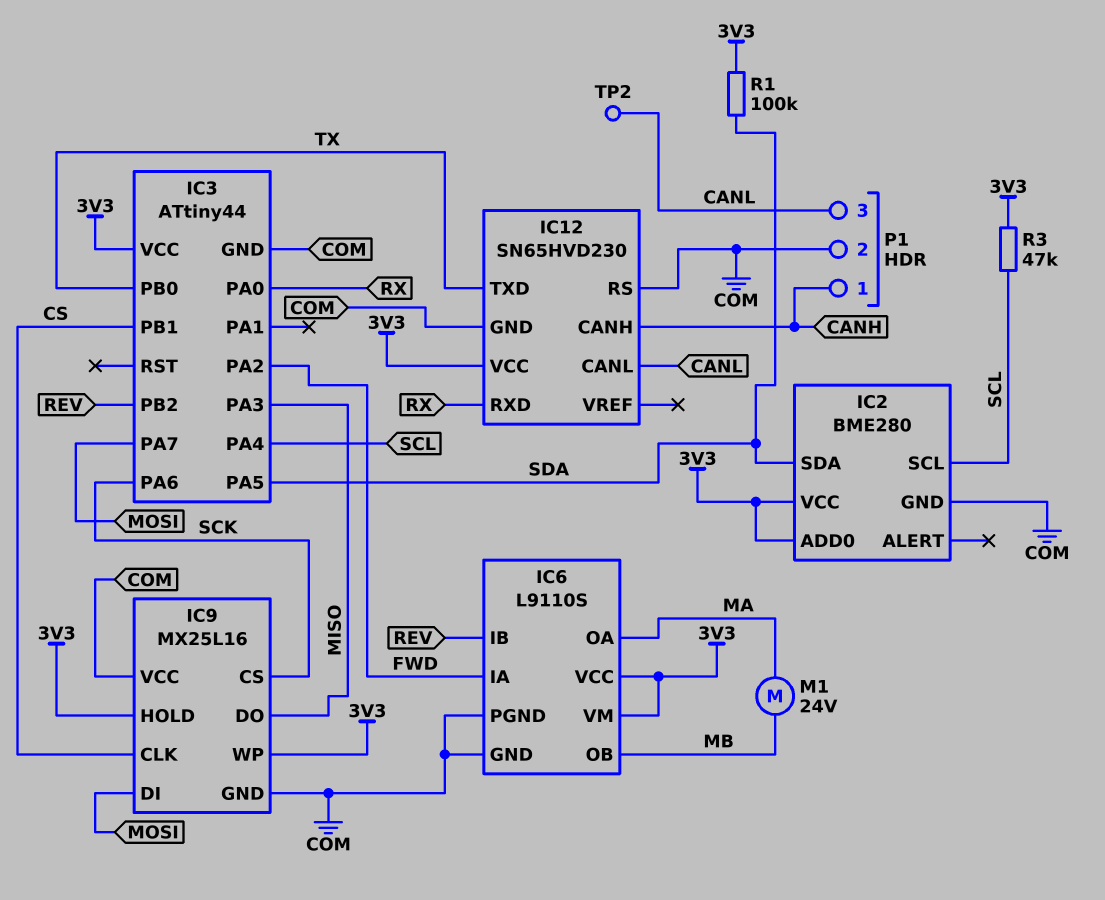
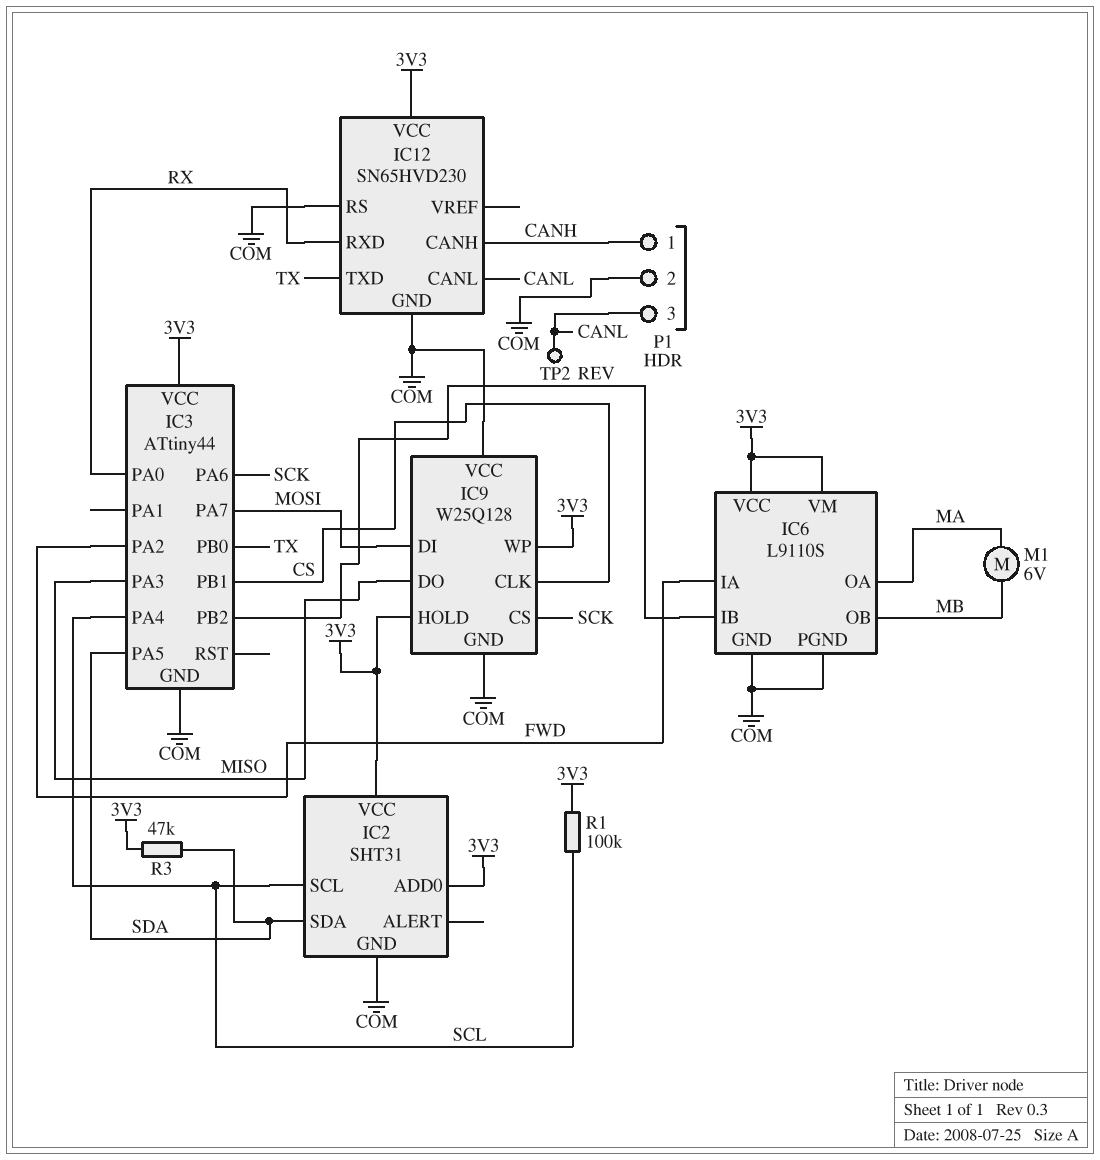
IC2: BME280 -> SHT31
IC9: MX25L16 -> W25Q128
M1: motor 24V (MA, MB) -> motor 6V (MA, MB)
R1: 100k (3V3, SDA) -> 100k (3V3, SCL)
R3: 47k (3V3, SCL) -> 47k (3V3, SDA)

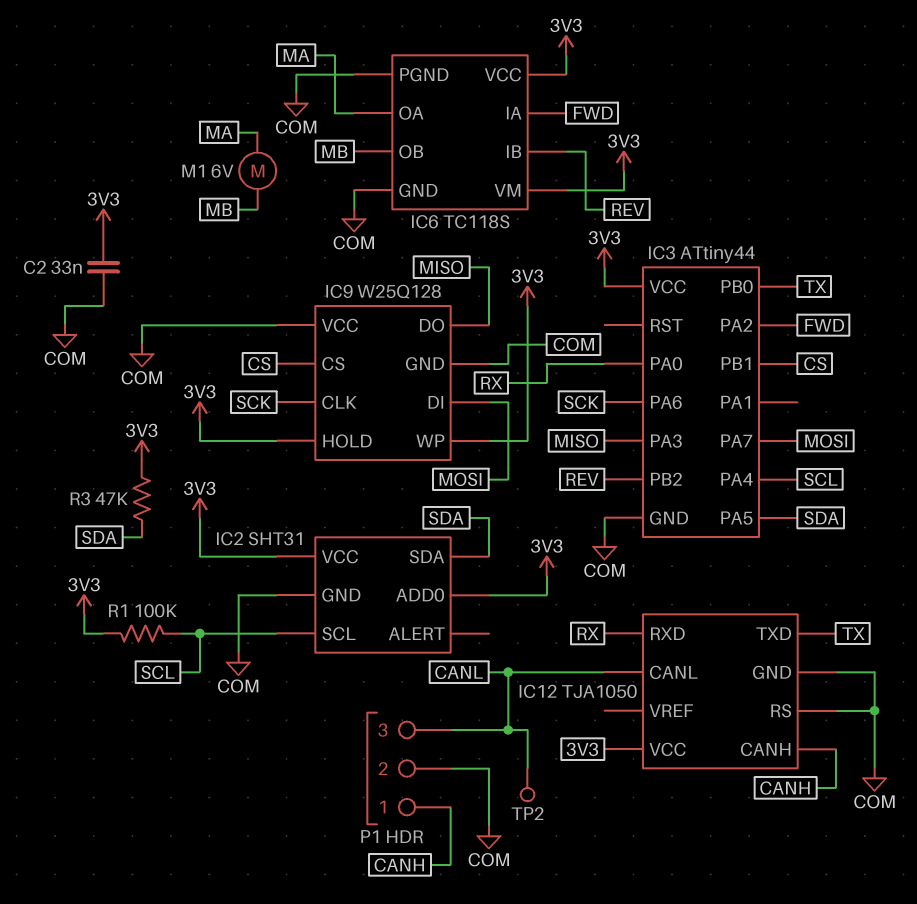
C2: none -> 33nF (3V3, COM)
IC6: L9110S -> TC118S
IC9 pin CLK: CS -> SCK
IC9 pin CS: SCK -> CS
IC12: SN65HVD230 -> TJA1050

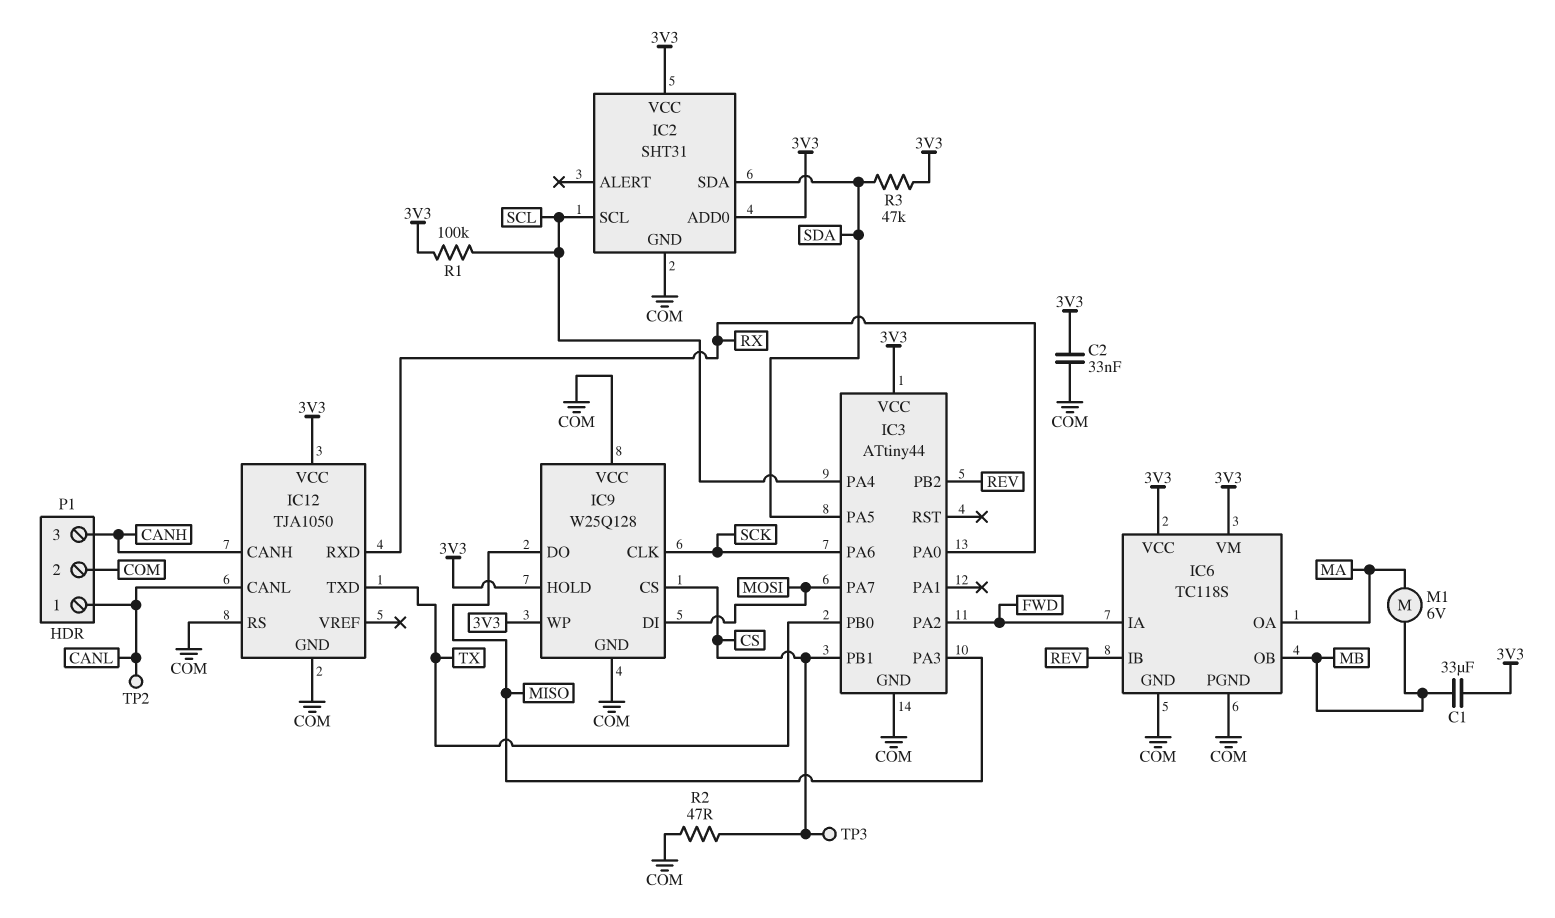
C1: none -> 33uF (3V3, MB)
P1 pin 1: CANH -> CANL
P1 pin 3: CANL -> CANH
R2: none -> 47 (COM, CS)
TP3: none -> test point (CS)

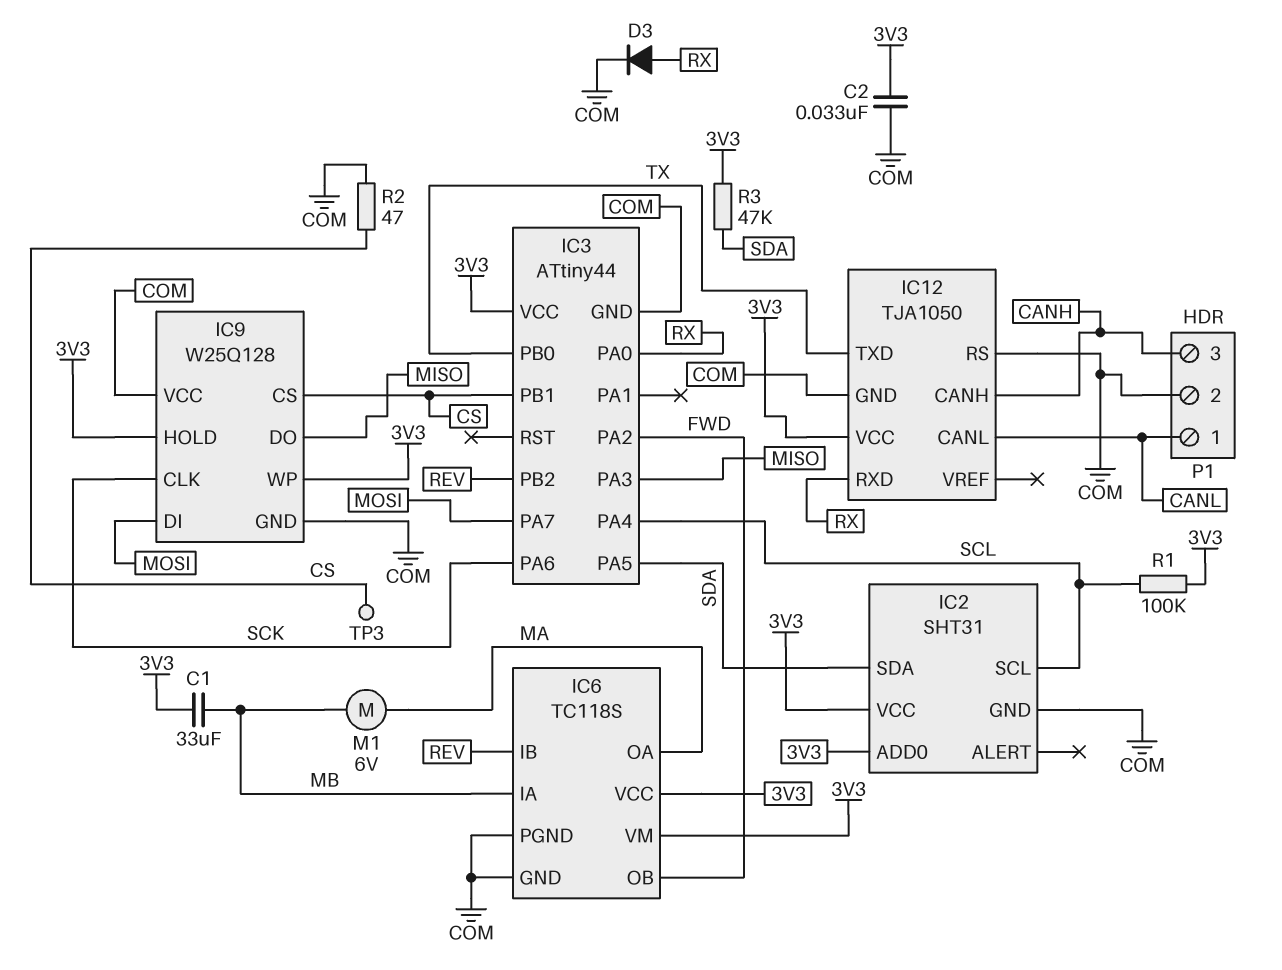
D3: none -> diode (A RX, K COM)
IC6 pin IA: FWD -> MB
IC6 pin OB: MB -> FWD
TP2: test point (CANL) -> none

